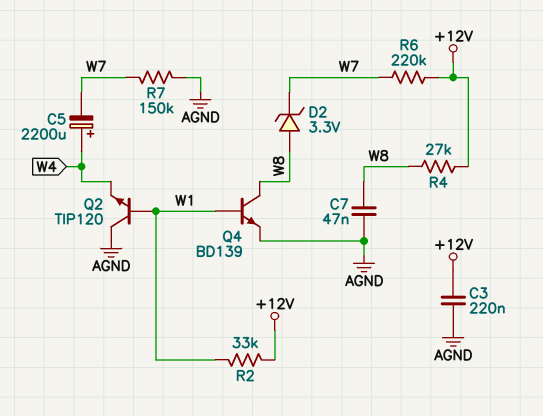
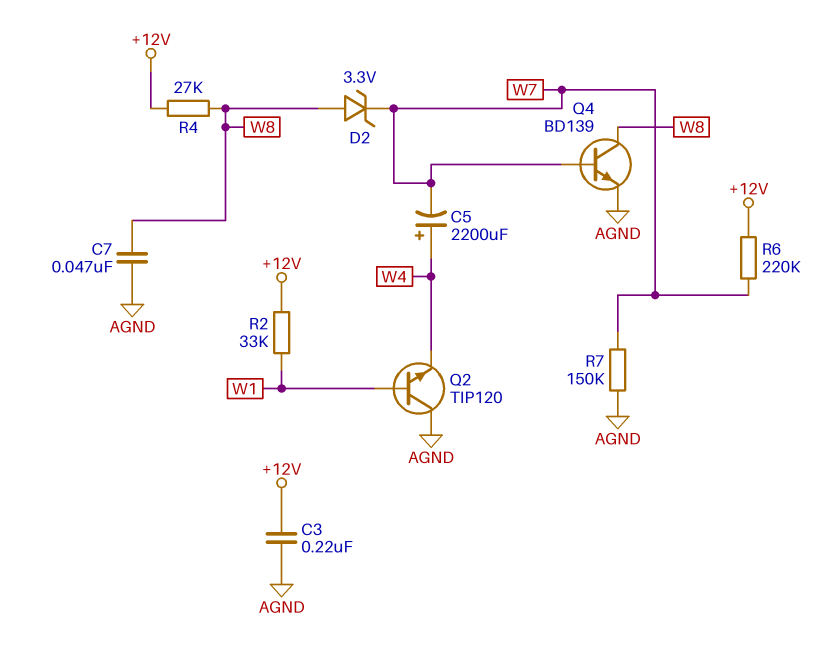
Q4: NPN BD139 (B W1, C W8, E AGND) -> NPN BD139 (B W7, C W8, E AGND)

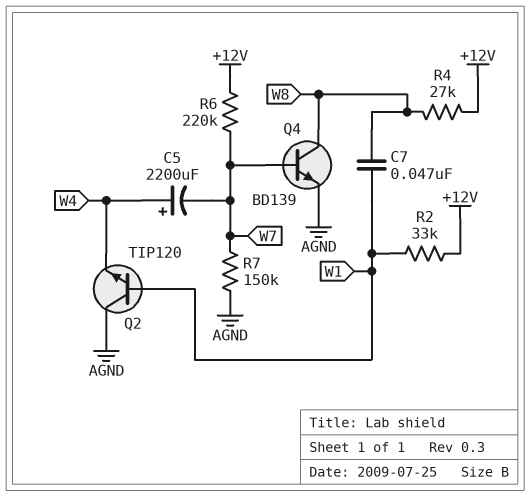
C3: 220nF (+12V, AGND) -> none
C7: 47nF (AGND, W8) -> 47nF (W1, W8)
D2: zener 3.3V (A W8, K W7) -> none

